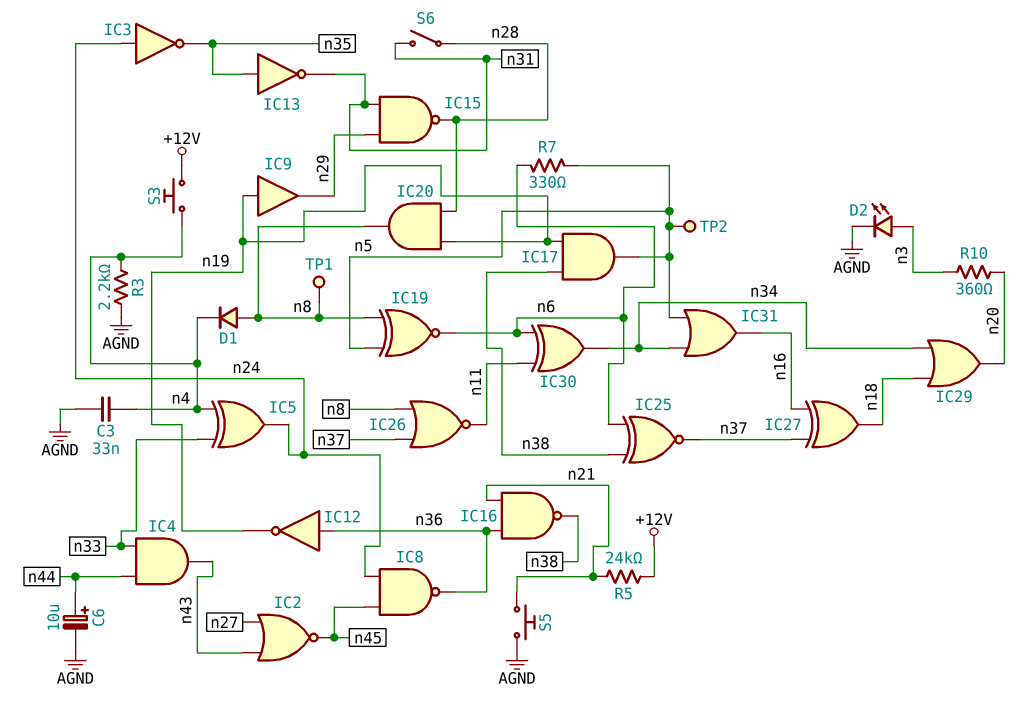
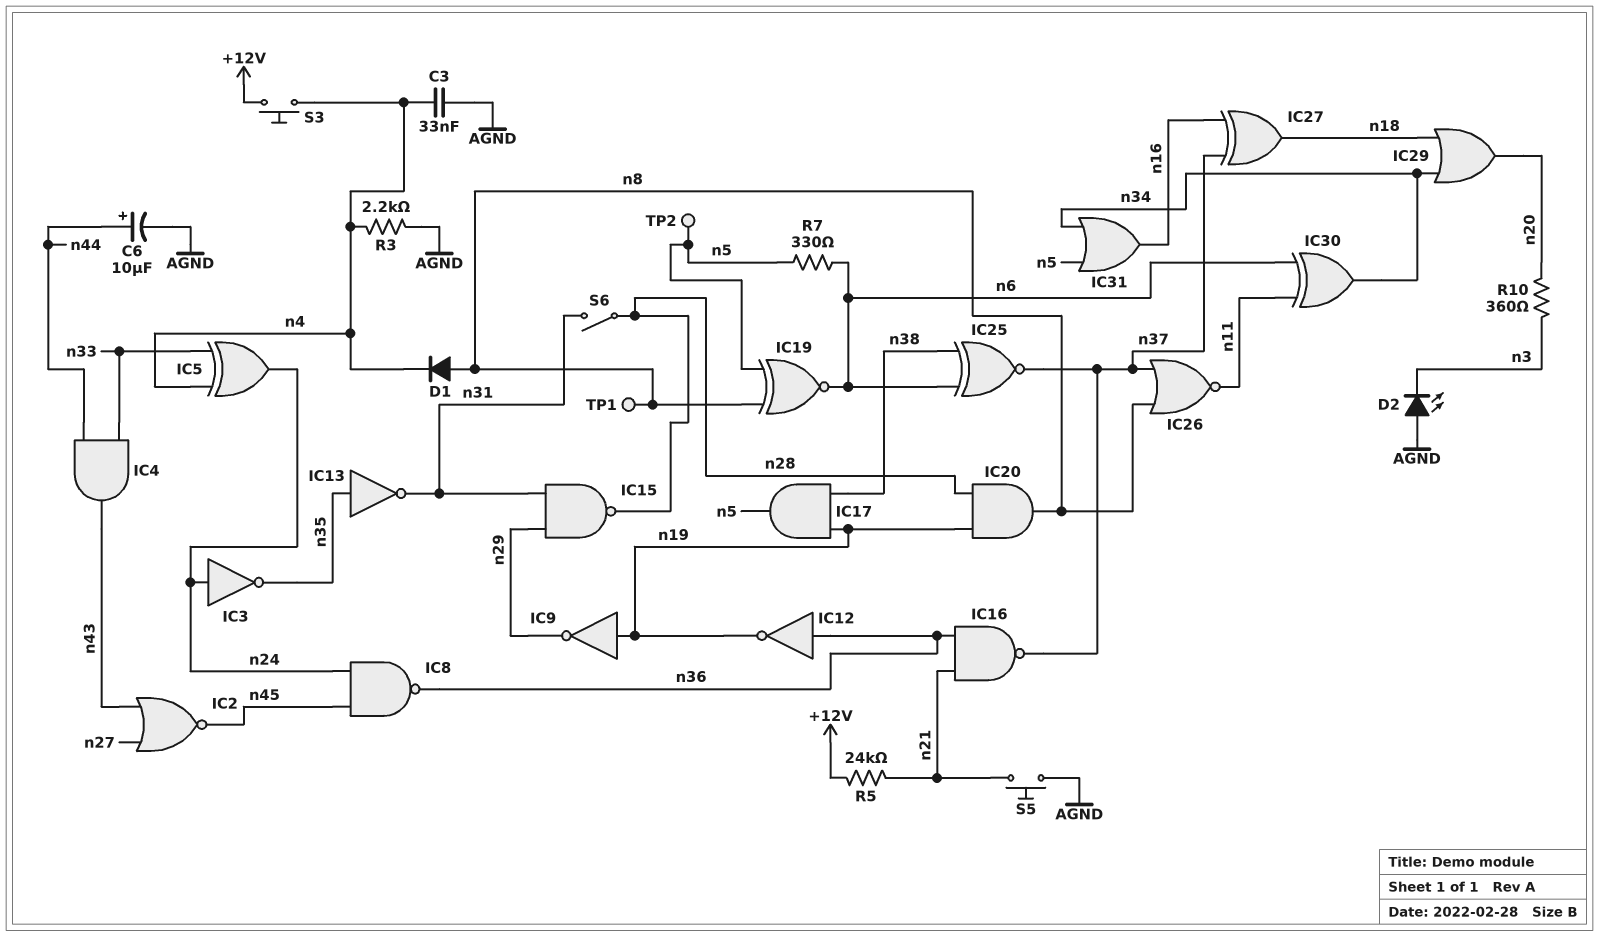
D2: LED (A n3, K AGND) -> LED (A AGND, K n3)
IC9: buffer (in n19, out n29) -> NOT (in n19, out n29)
IC16: NAND (in n21, in n36, out n38) -> NAND (in n21, in n36, out n37)

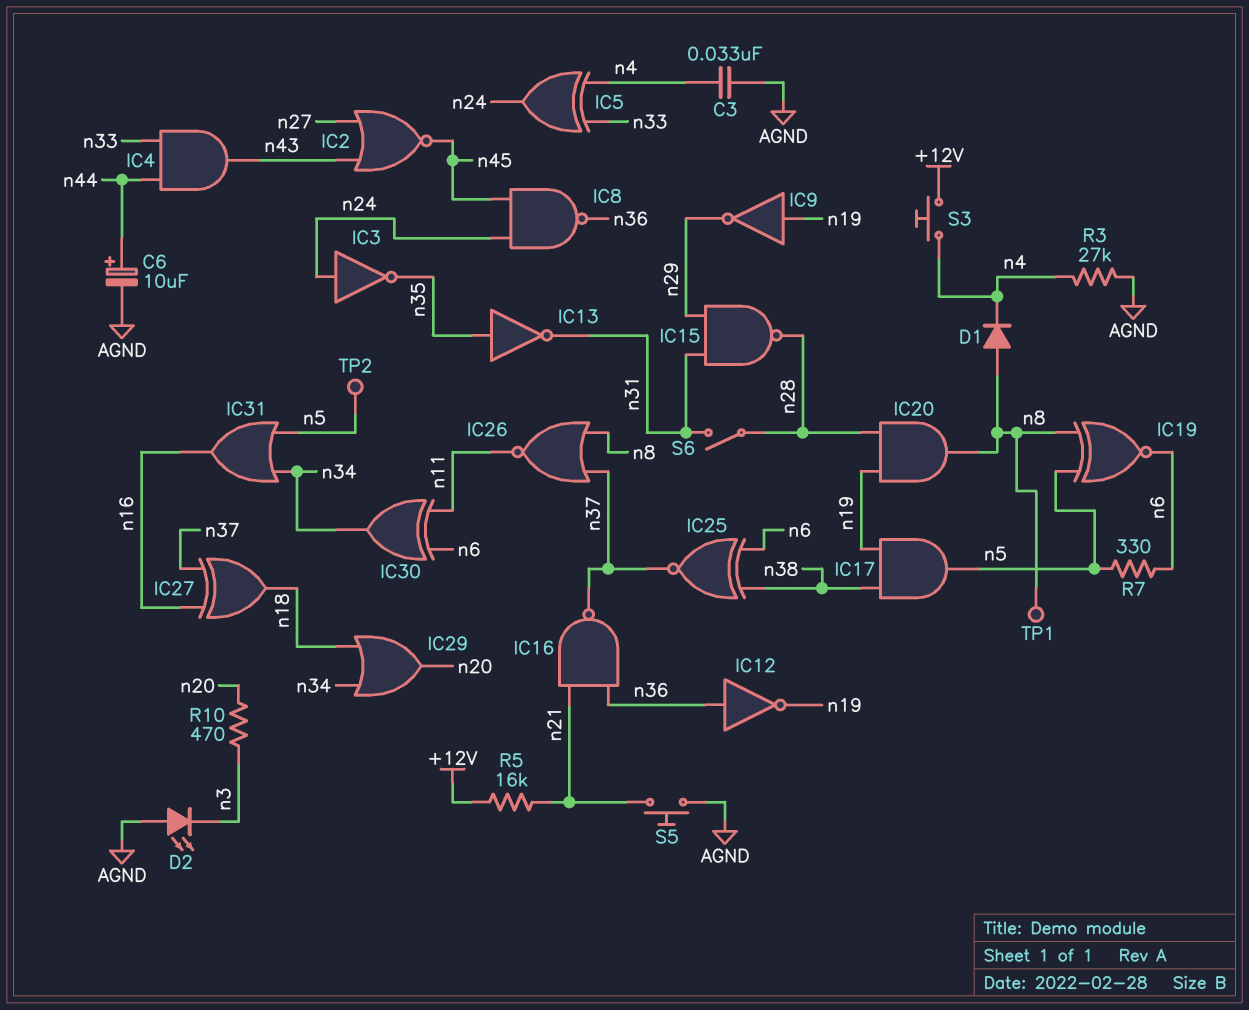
R3: 2.2k (AGND, n4) -> 27k (AGND, n4)
R5: 24k (+12V, n21) -> 16k (+12V, n21)
R10: 360 (n3, n20) -> 470 (n3, n20)

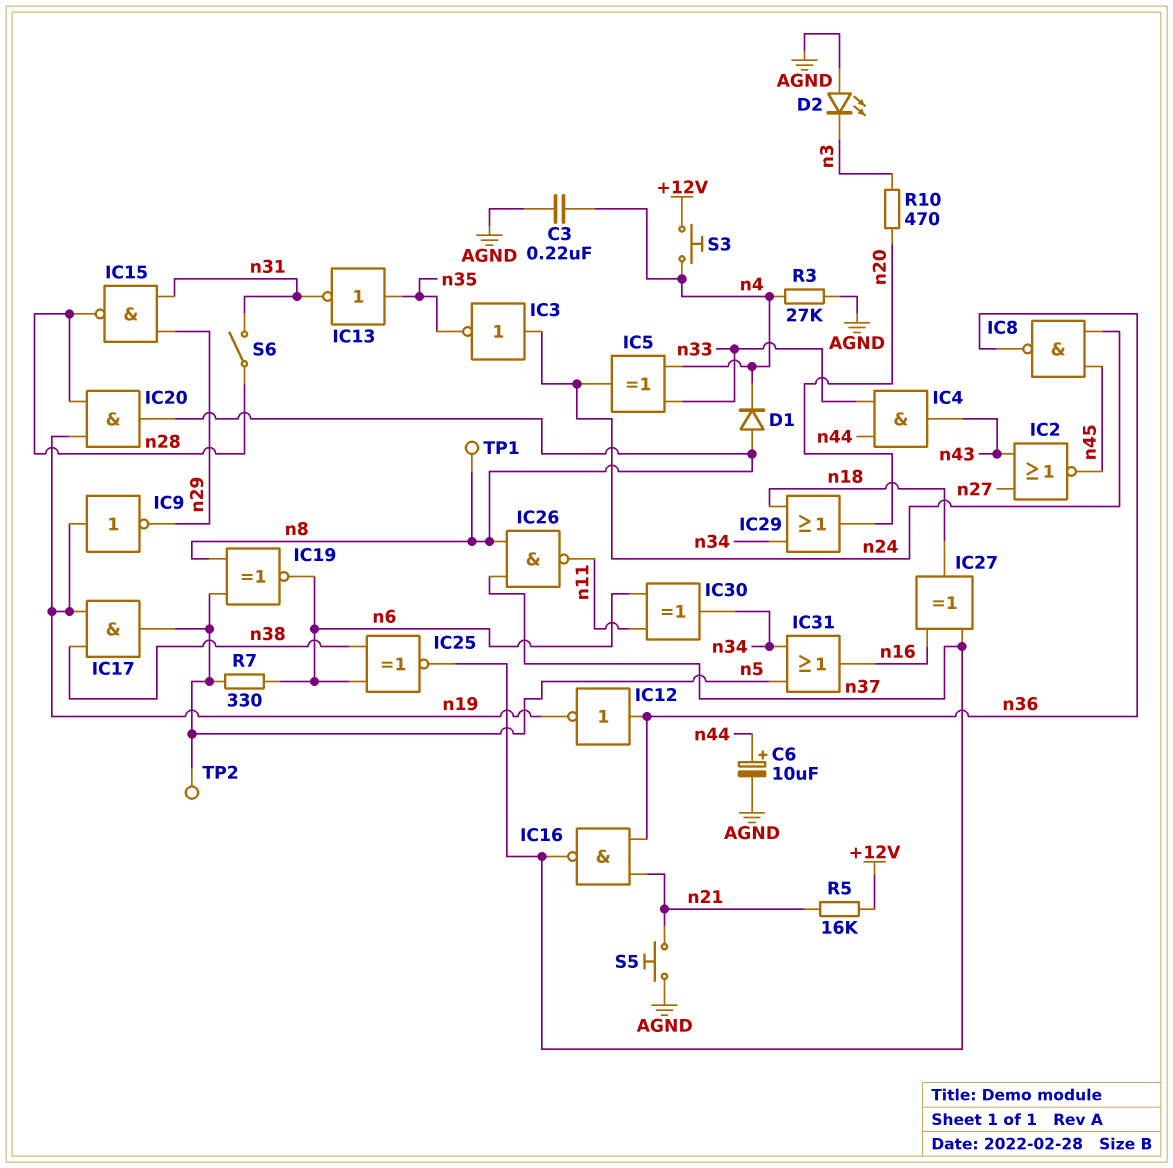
C3: 33nF (AGND, n4) -> 220nF (AGND, n4)
IC26: NOR (in n8, in n37, out n11) -> NAND (in n8, in n37, out n11)

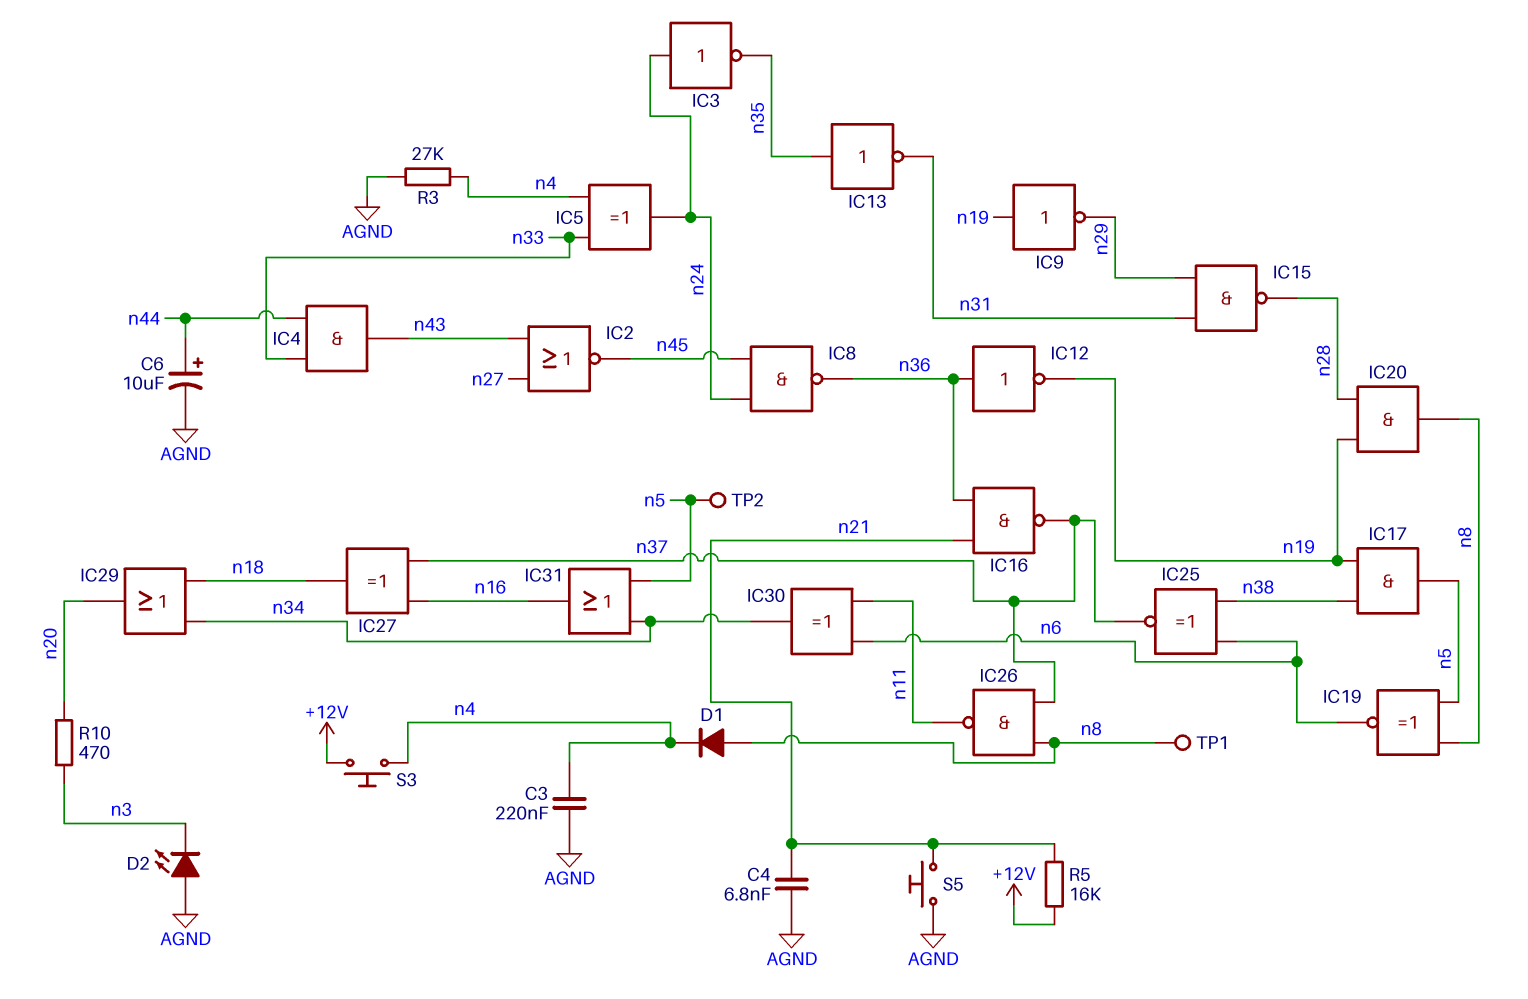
C4: none -> 6.8nF (AGND, n21)
R7: 330 (n5, n6) -> none
S6: switch (n28, n31) -> none

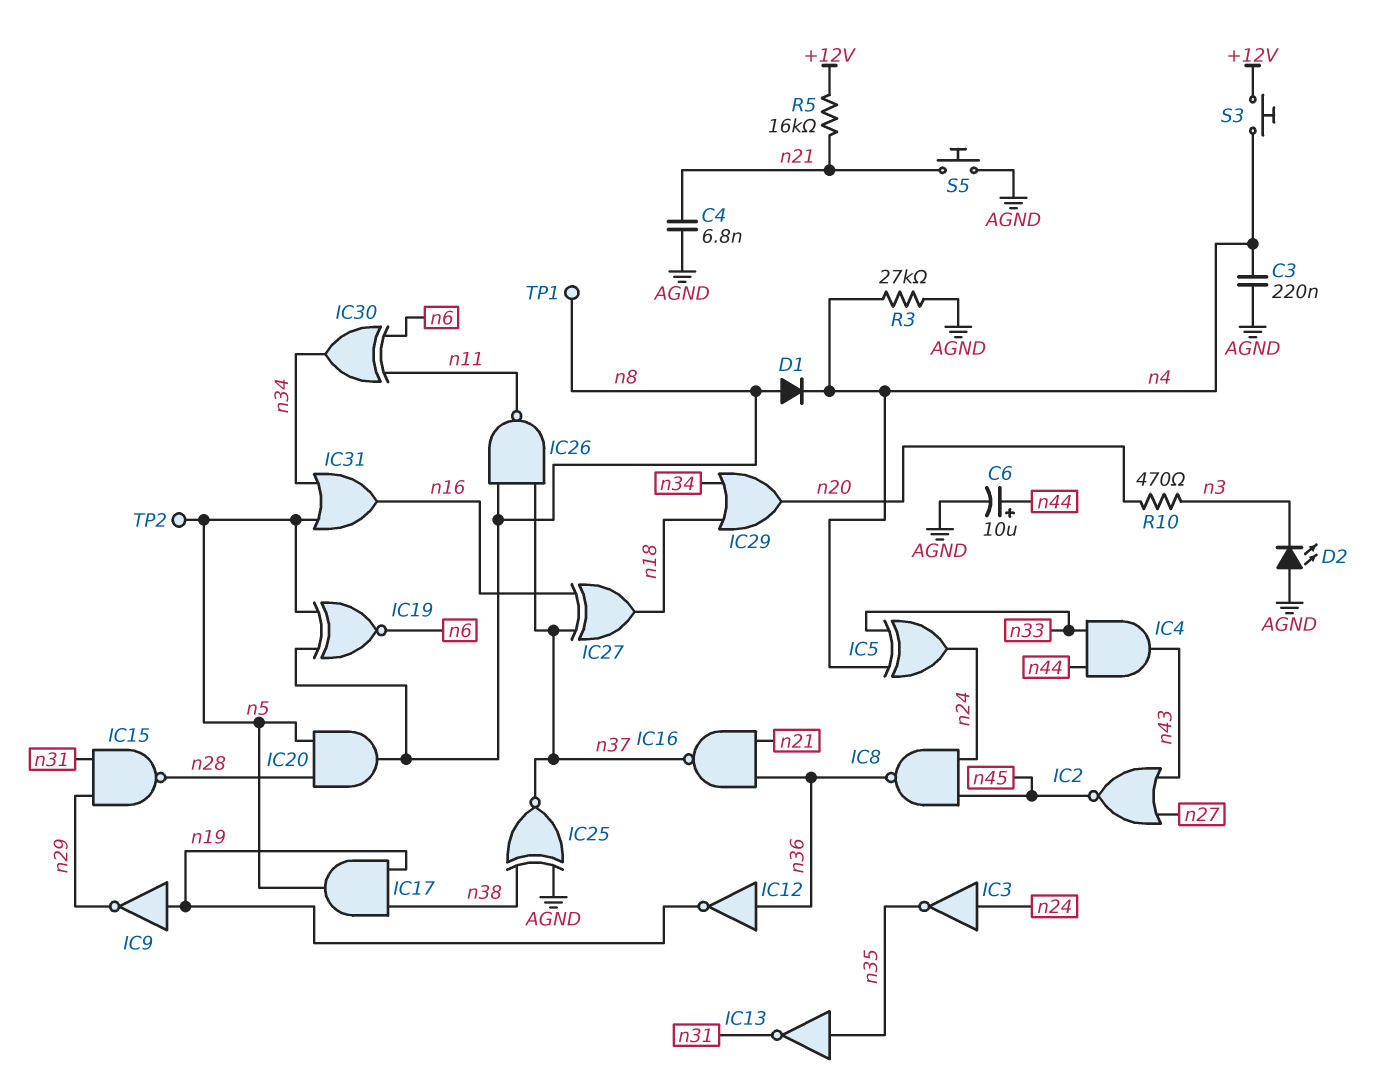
IC20: AND (in n19, in n28, out n8) -> AND (in n5, in n28, out n8)
IC25: XNOR (in n6, in n38, out n37) -> XNOR (in AGND, in n38, out n37)

